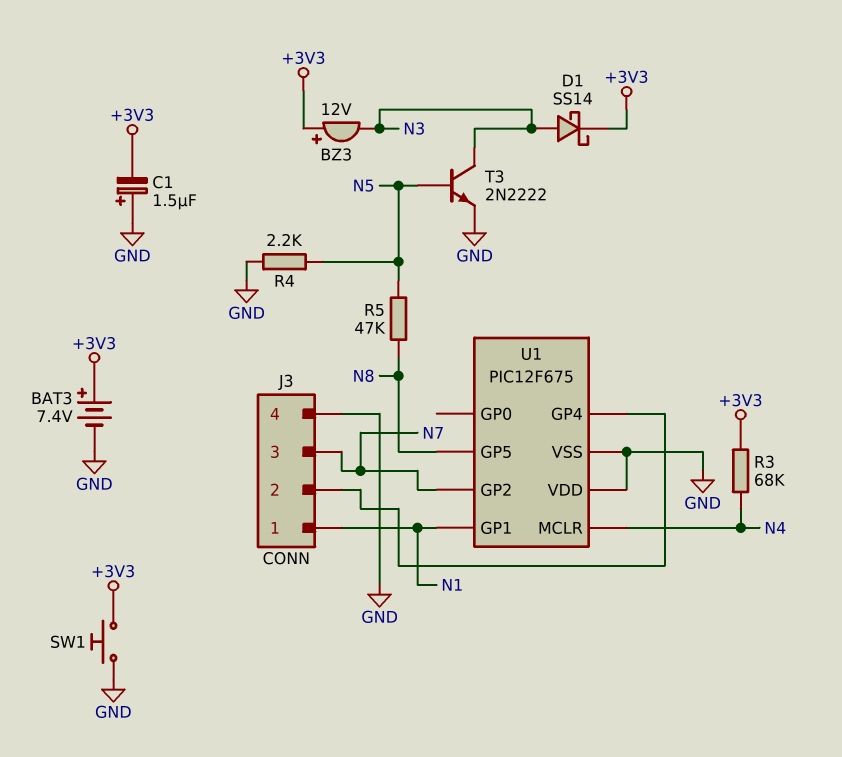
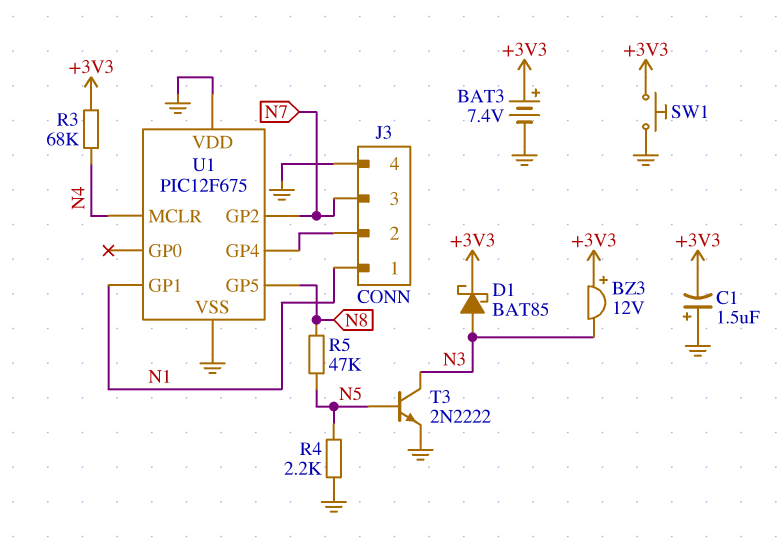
D1: schottky SS14 (A N3, K +3V3) -> schottky BAT85 (A N3, K +3V3)

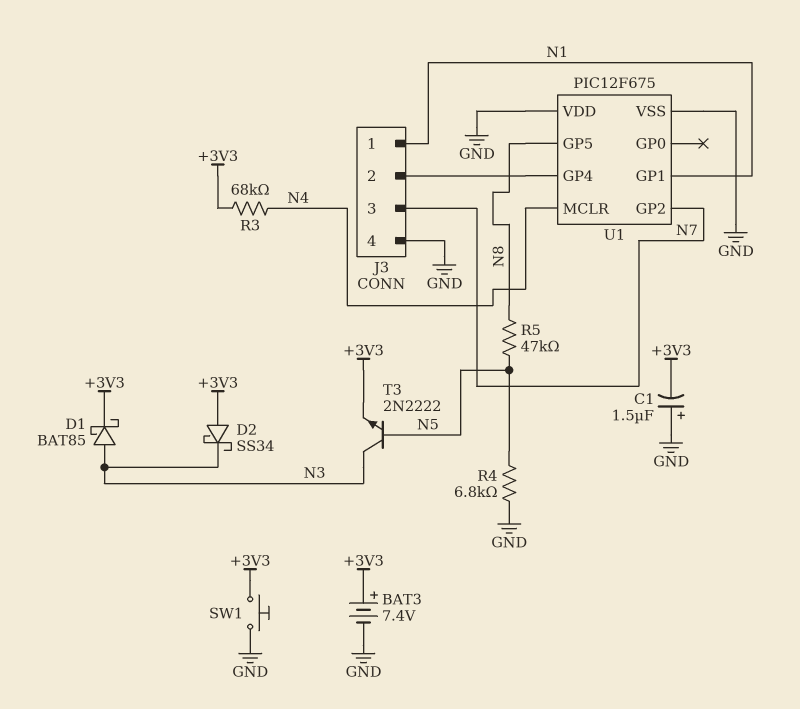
BZ3: buzzer 12V (plus +3V3, minus N3) -> none
D2: none -> schottky SS34 (A +3V3, K N3)
R4: 2.2k (GND, N5) -> 6.8k (GND, N5)
T3: NPN 2N2222 (B N5, C N3, E GND) -> NPN 2N2222 (B N5, C N3, E +3V3)

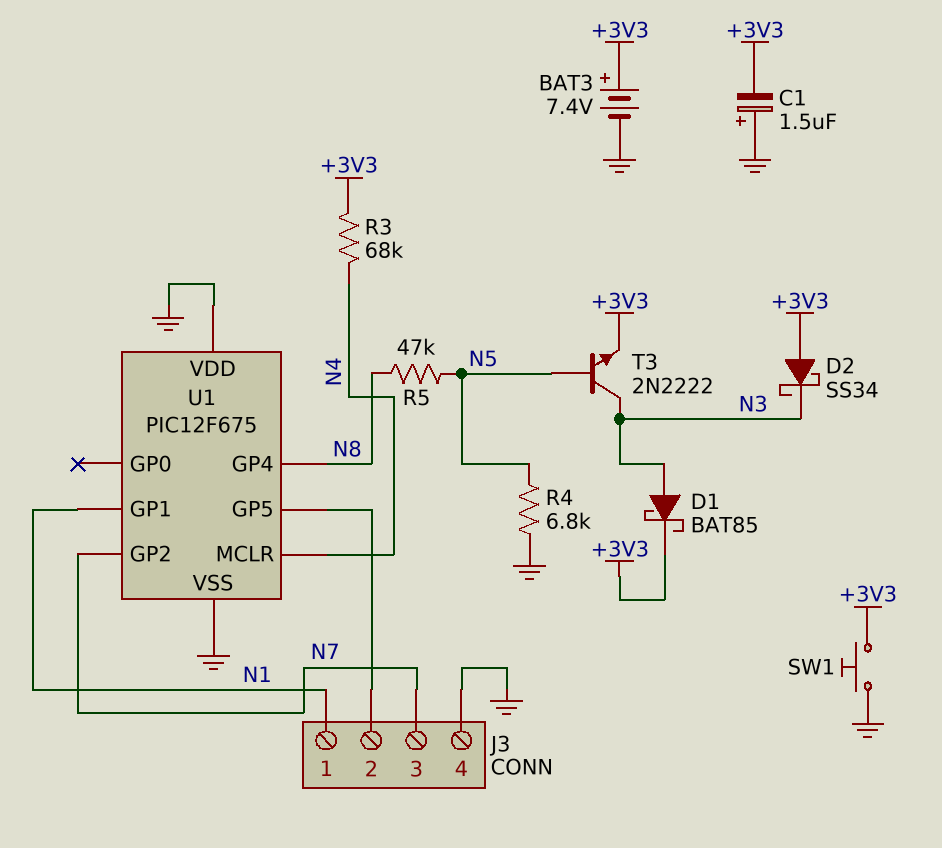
U1 pin GP4: J3/2 -> N8
U1 pin GP5: N8 -> J3/2

